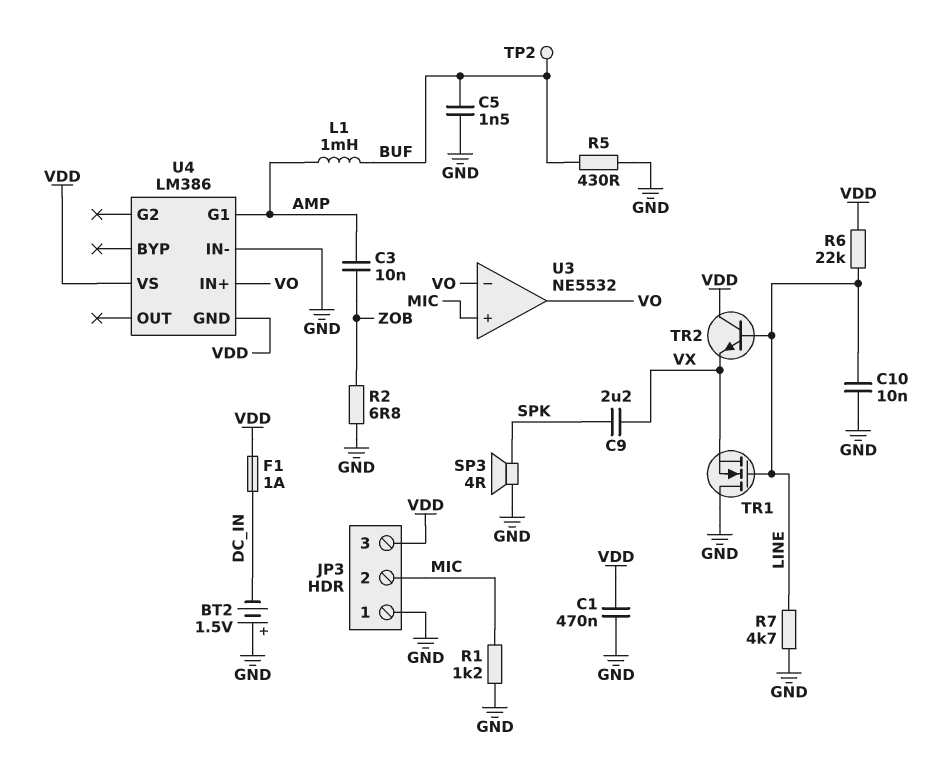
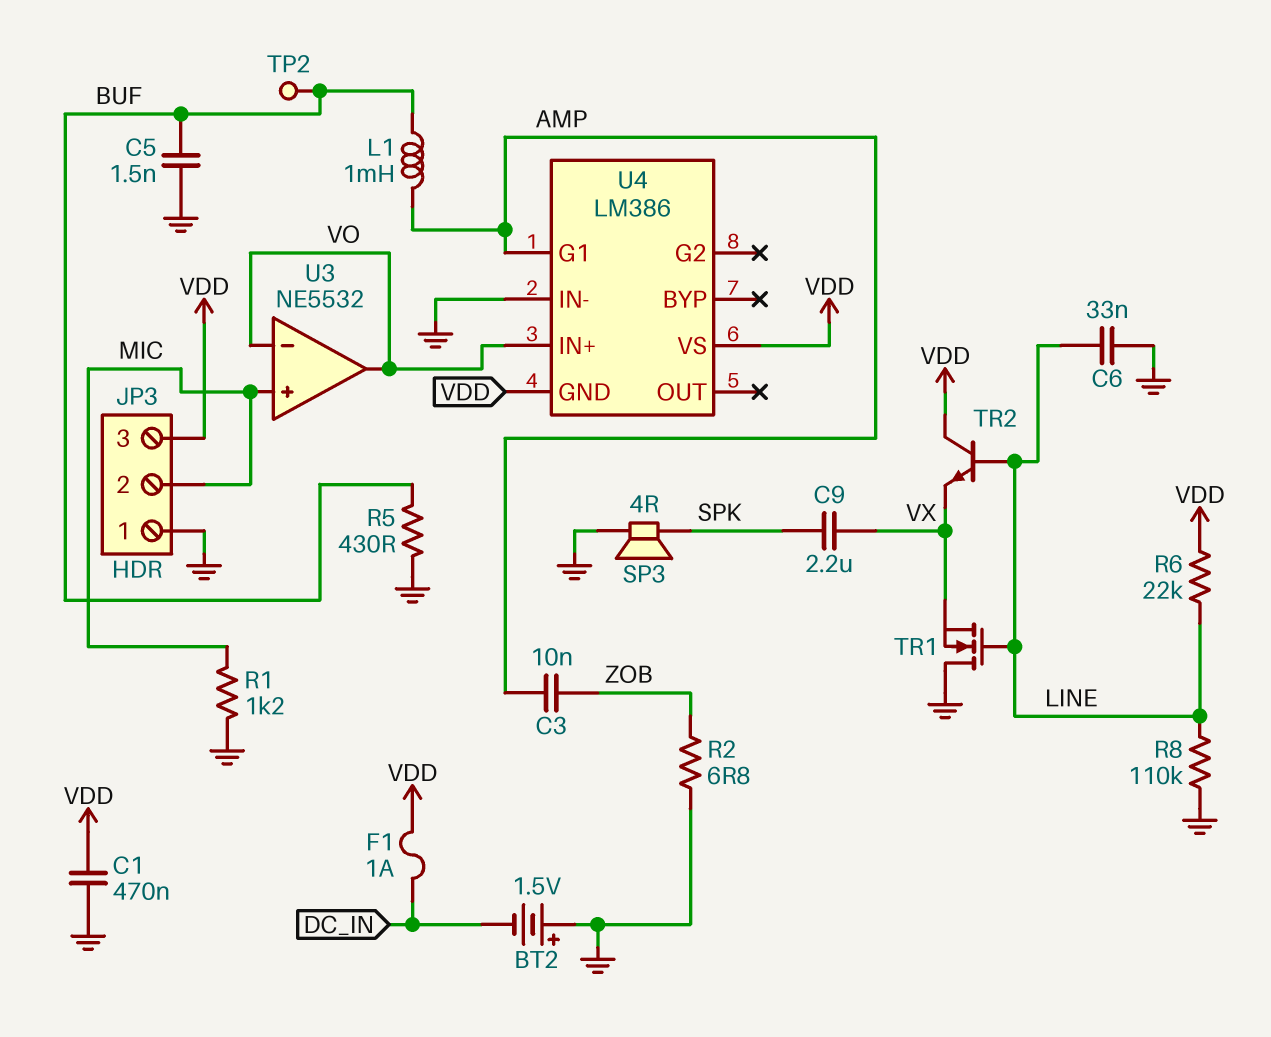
C6: none -> 33nF (GND, LINE)
C10: 10nF (GND, LINE) -> none
R7: 4.7k (GND, LINE) -> none
R8: none -> 110k (GND, LINE)

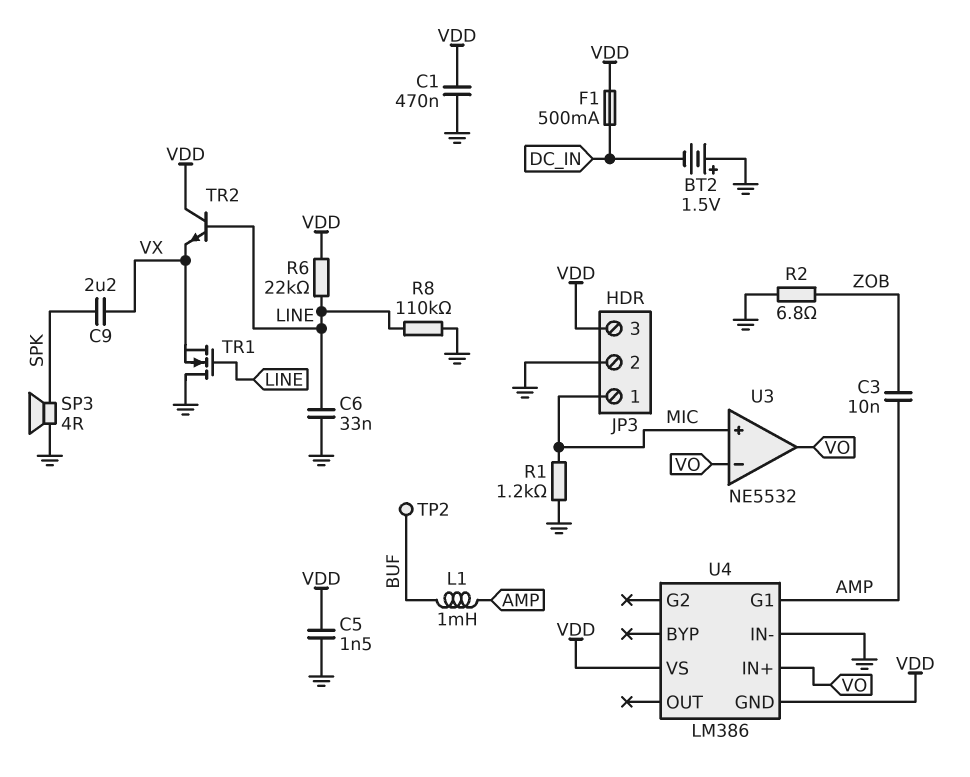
C5: 1.5nF (BUF, GND) -> 1.5nF (GND, VDD)
F1: 1A (DC_IN, VDD) -> 500mA (DC_IN, VDD)
JP3 pin 1: GND -> MIC
JP3 pin 2: MIC -> GND
R5: 430 (BUF, GND) -> none

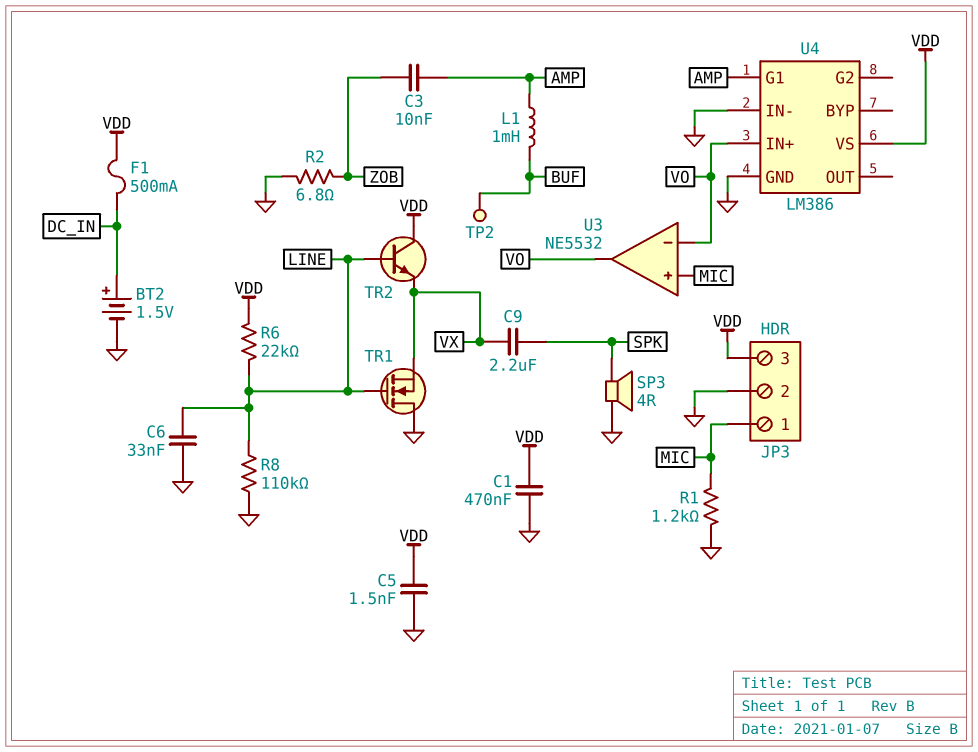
BT2: 1.5V (plus GND, minus DC_IN) -> 1.5V (plus DC_IN, minus GND)
U4 pin GND: VDD -> GND

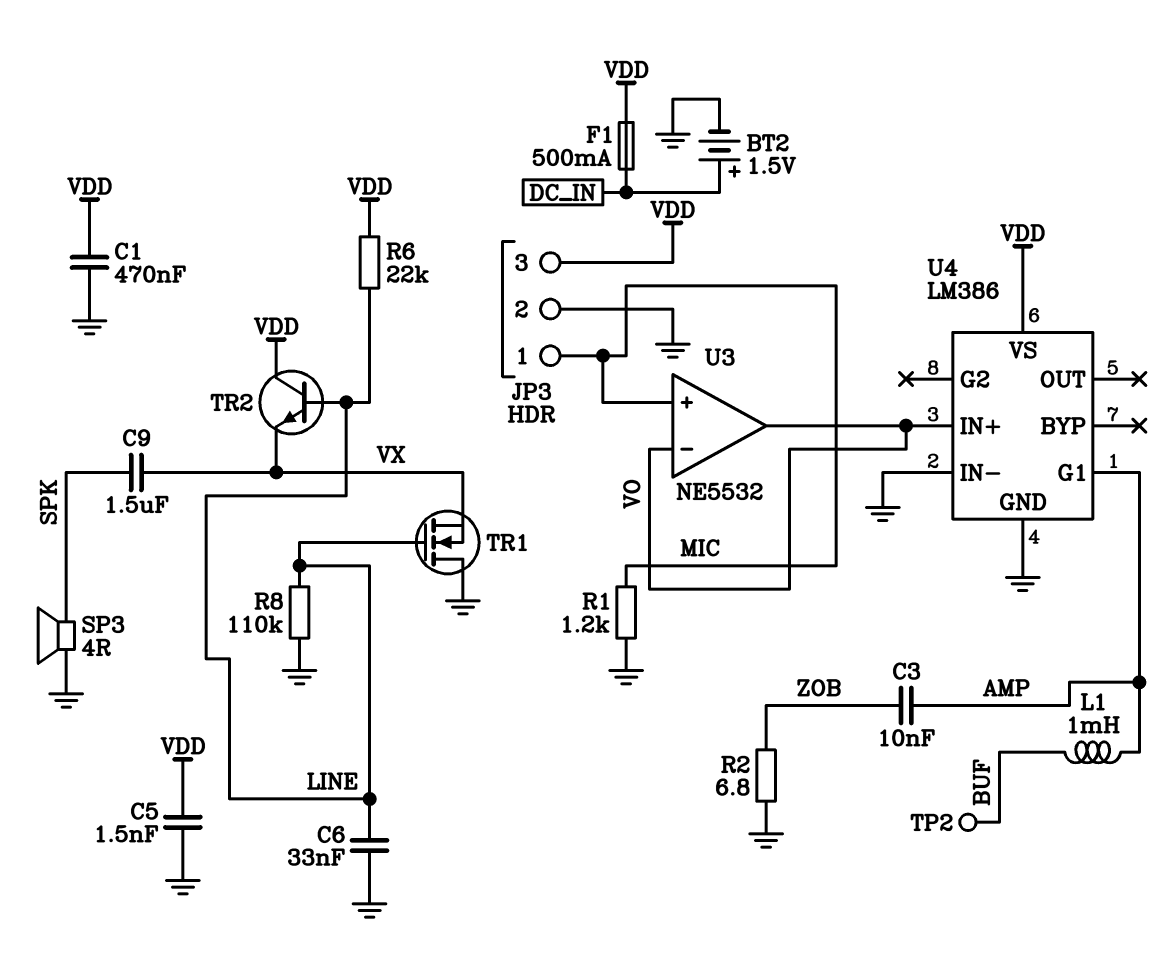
C9: 2.2uF (SPK, VX) -> 1.5uF (SPK, VX)

